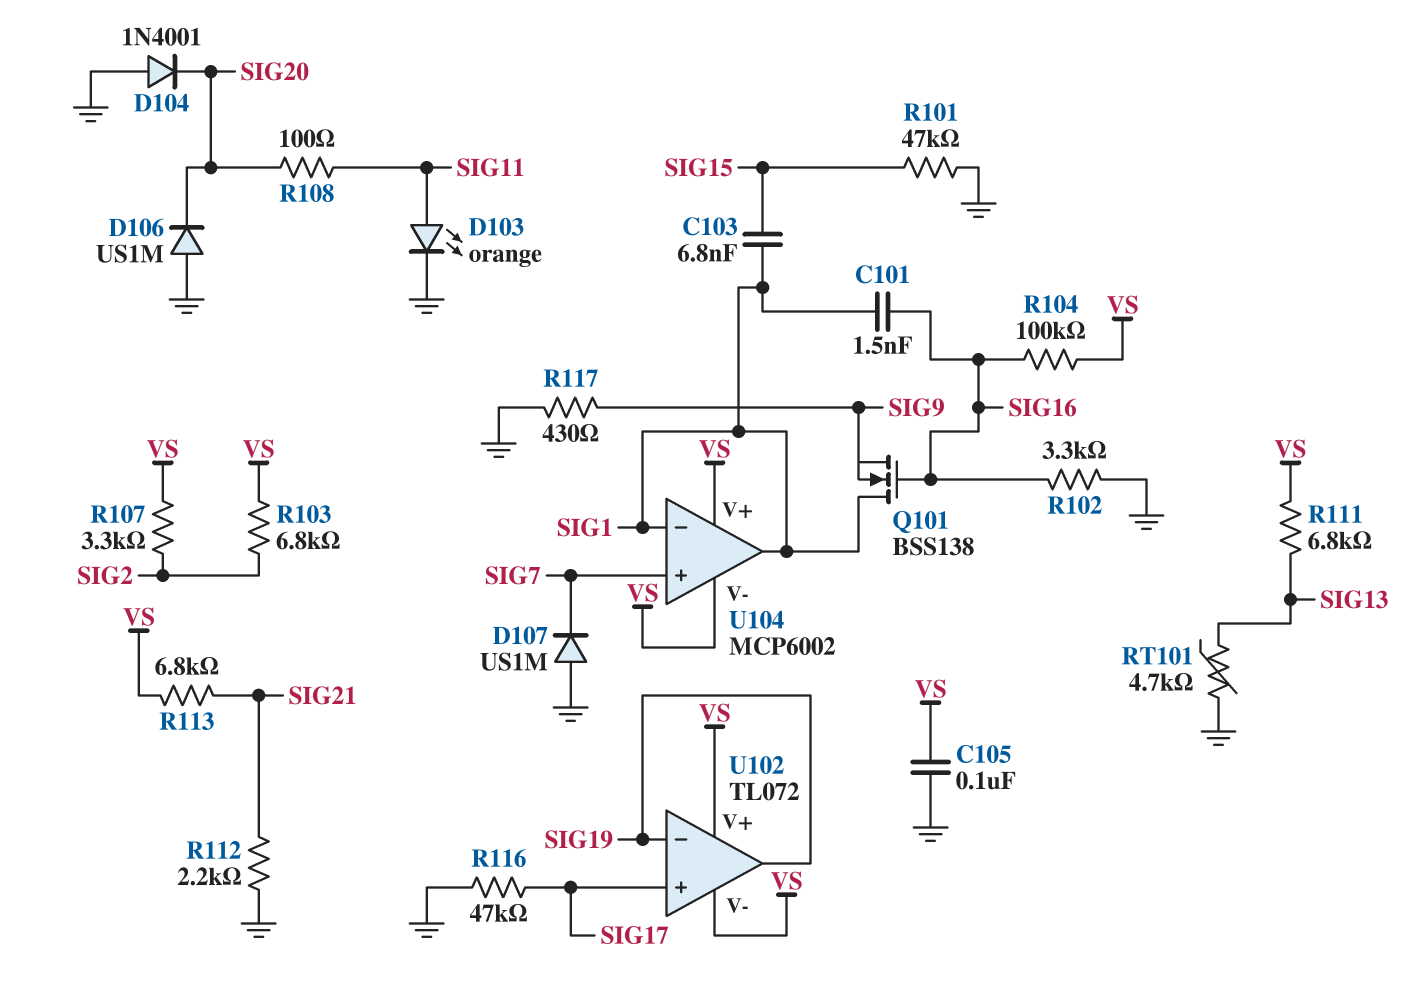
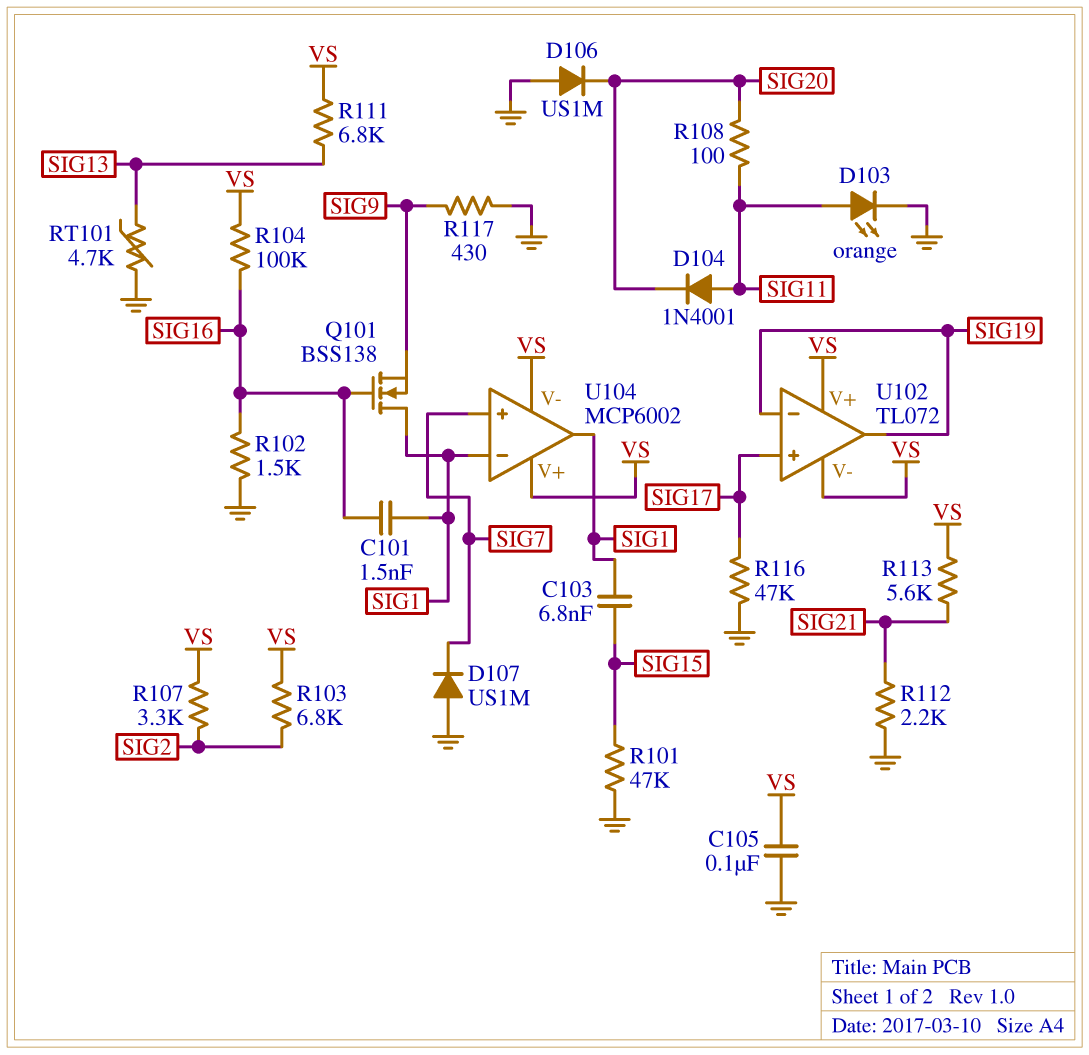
D104: diode 1N4001 (A GND, K SIG20) -> diode 1N4001 (A SIG11, K SIG20)
R102: 3.3k (GND, SIG16) -> 1.5k (GND, SIG16)
R113: 6.8k (SIG21, VS) -> 5.6k (SIG21, VS)

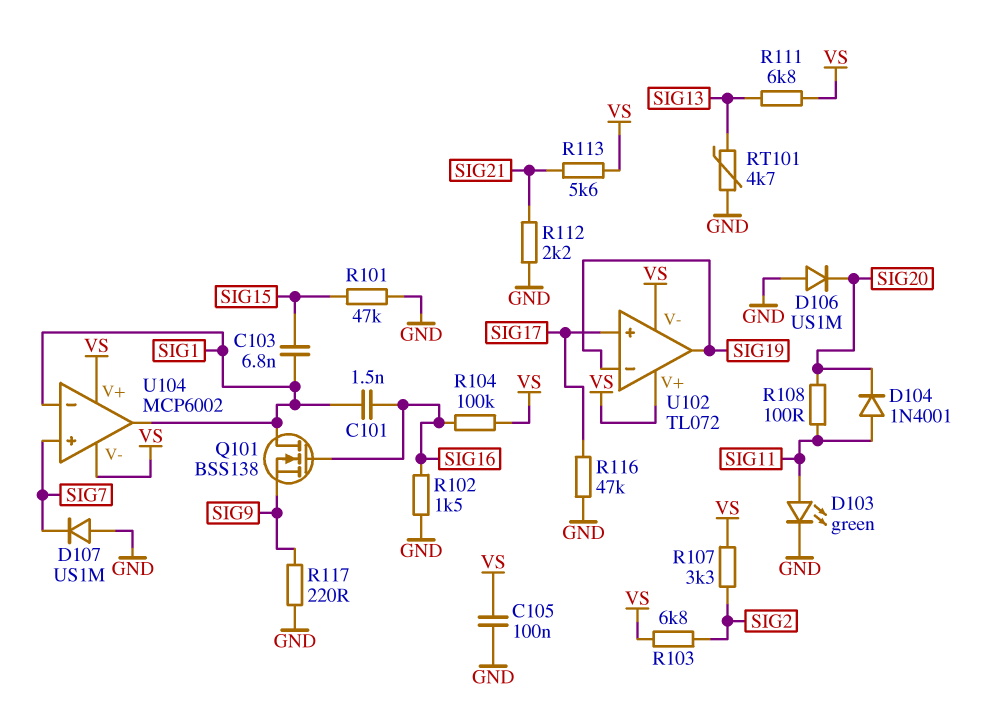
D103: LED orange (A SIG11, K GND) -> LED green (A SIG11, K GND)
R117: 430 (GND, SIG9) -> 220 (GND, SIG9)

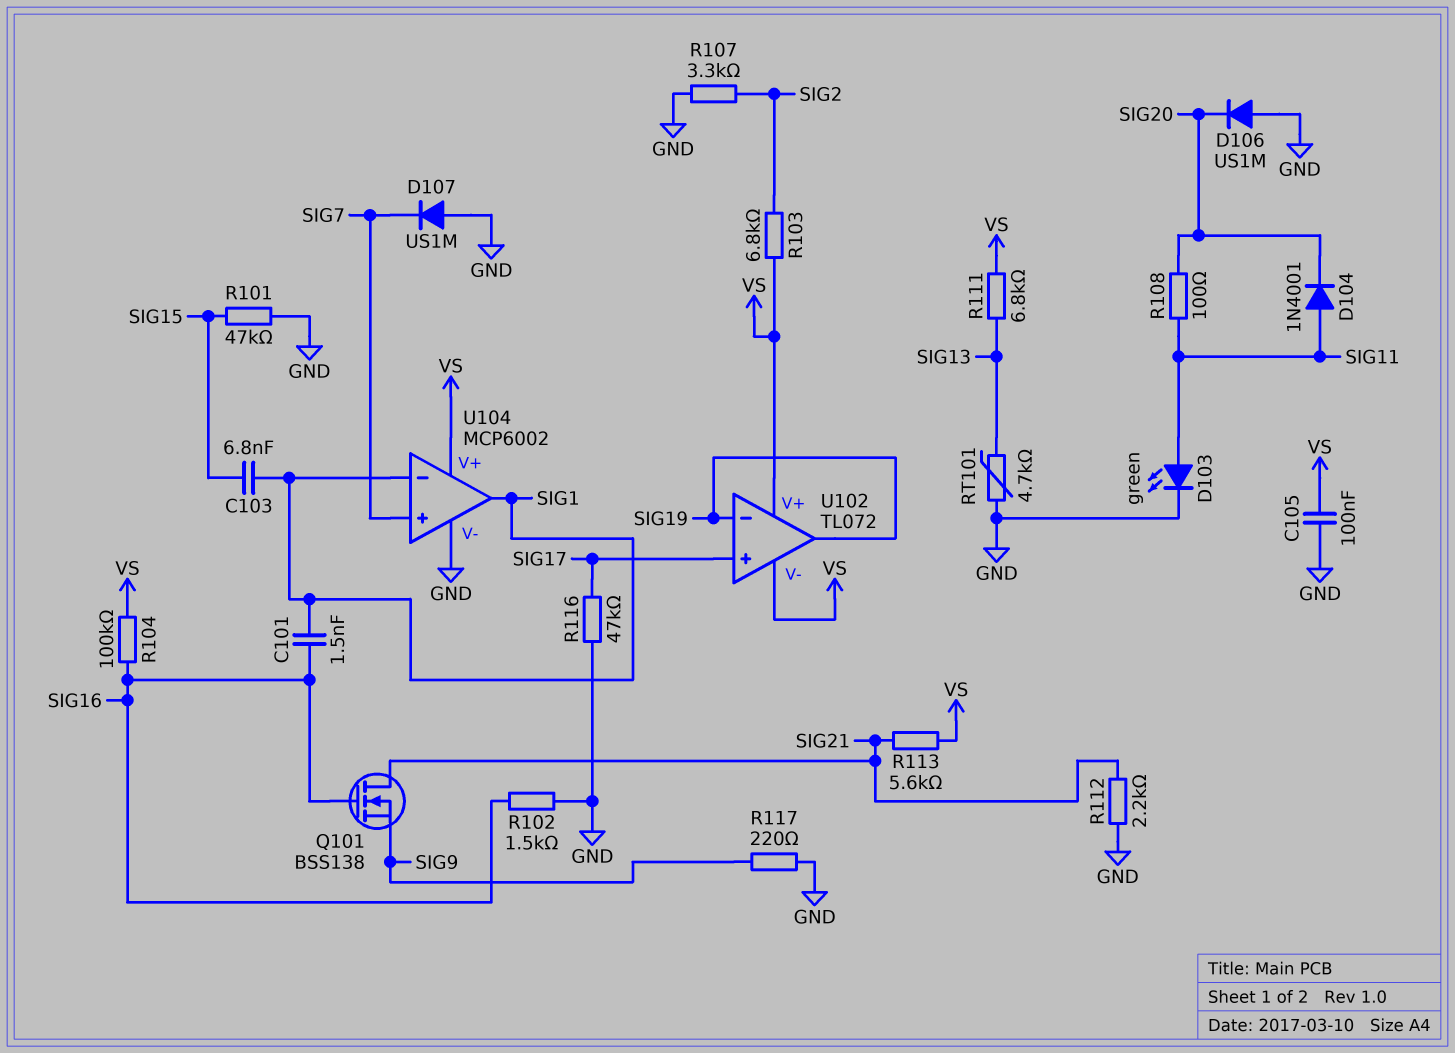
Q101: NMOS BSS138 (G SIG16, D SIG1, S SIG9) -> NMOS BSS138 (G SIG16, D SIG21, S SIG9)
R107: 3.3k (SIG2, VS) -> 3.3k (GND, SIG2)
U104 pin V-: VS -> GND

